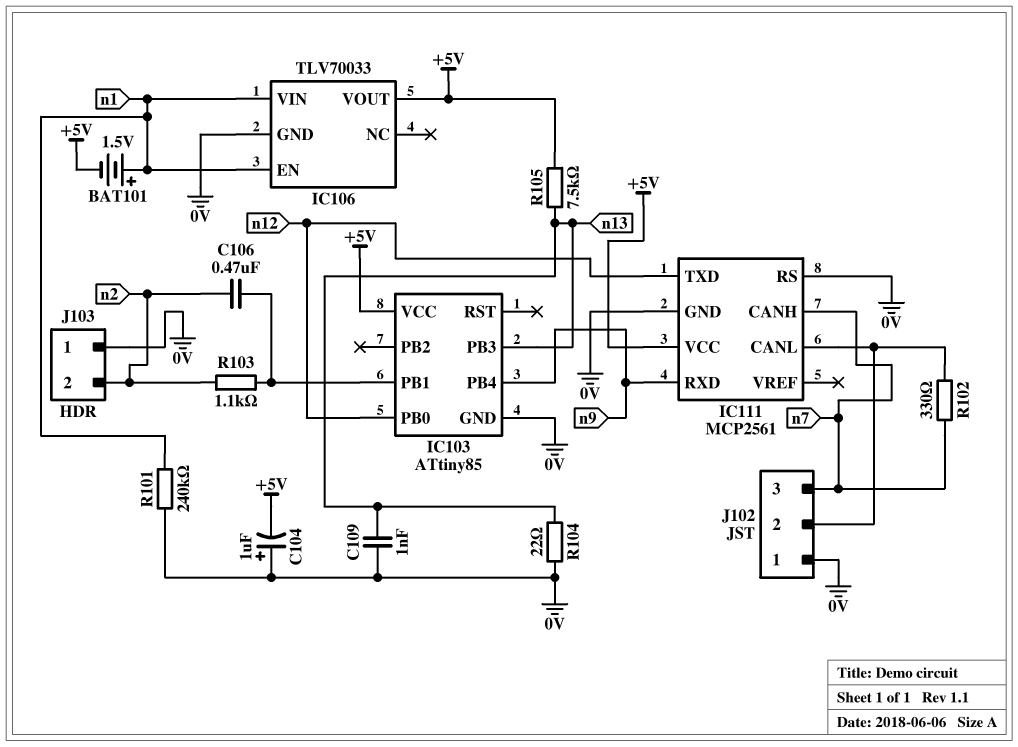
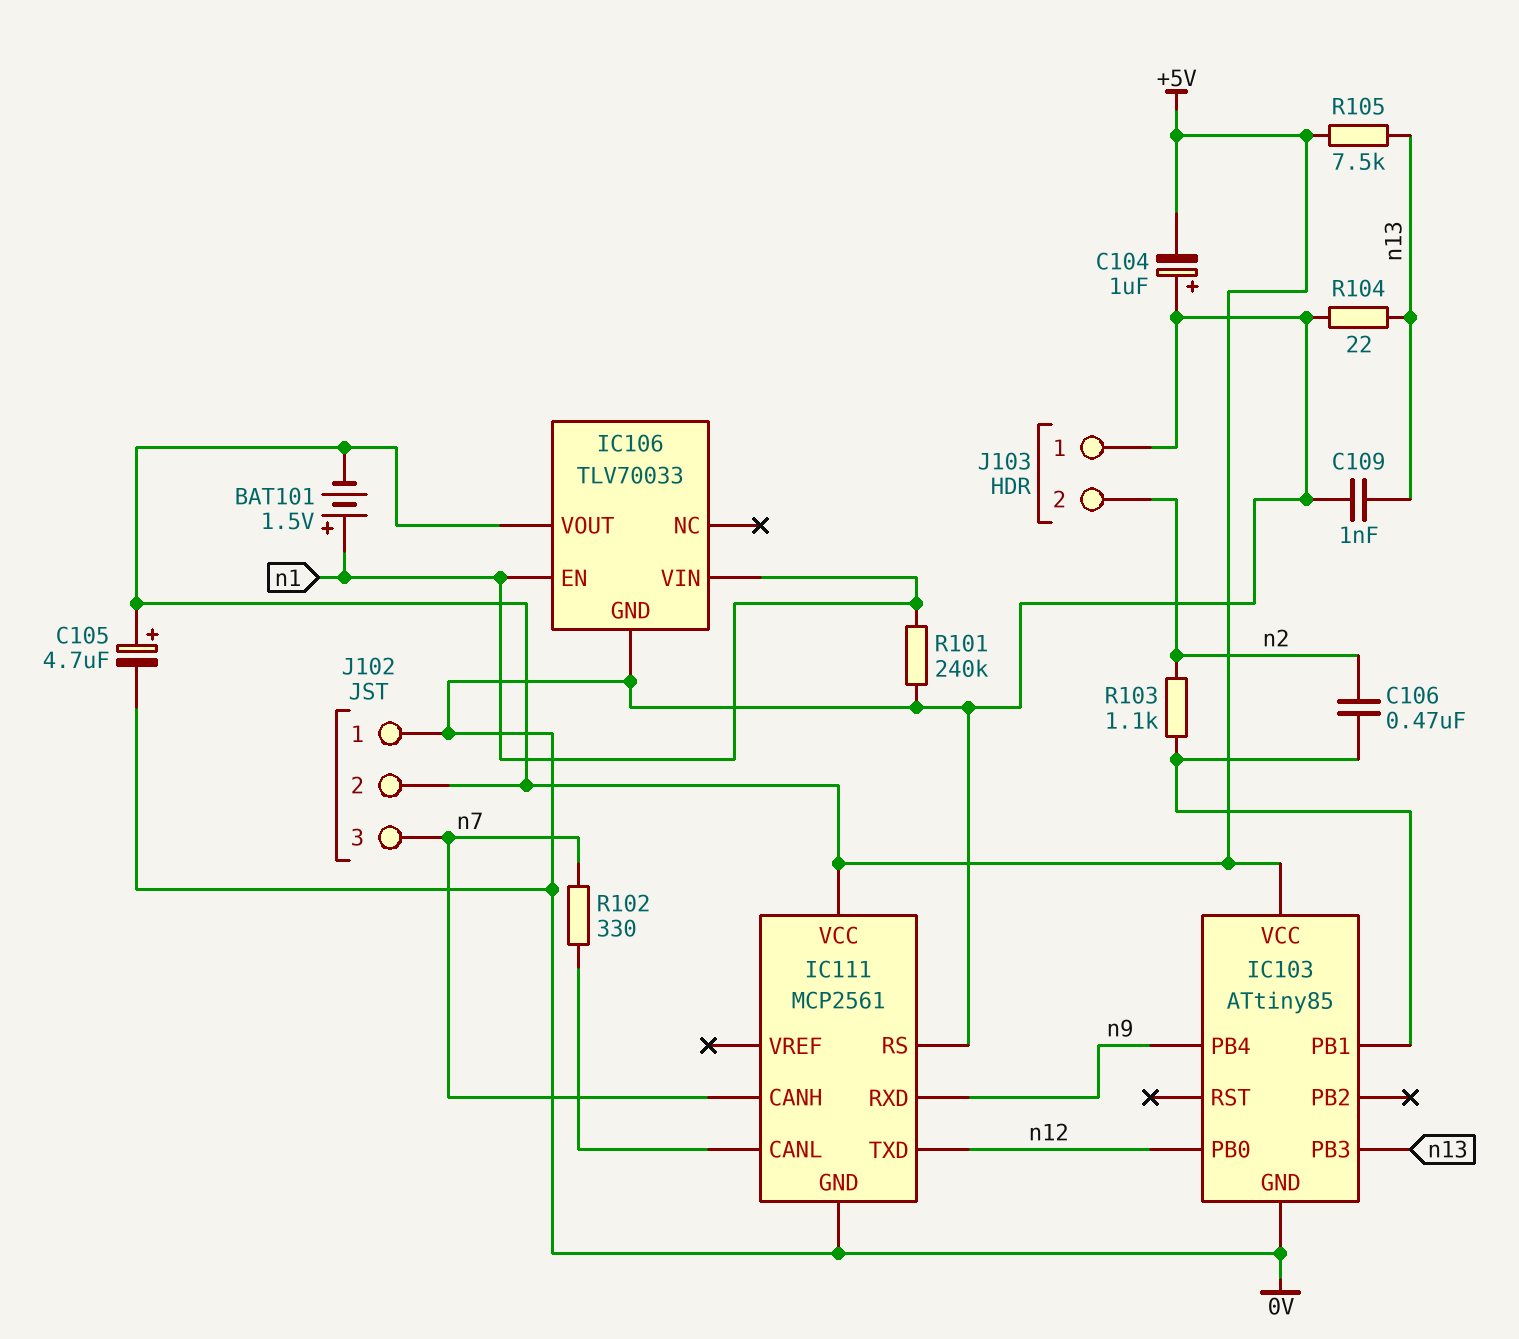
C105: none -> 4.7uF (plus +5V, minus 0V)
J102 pin 2: IC111/CANL -> +5V

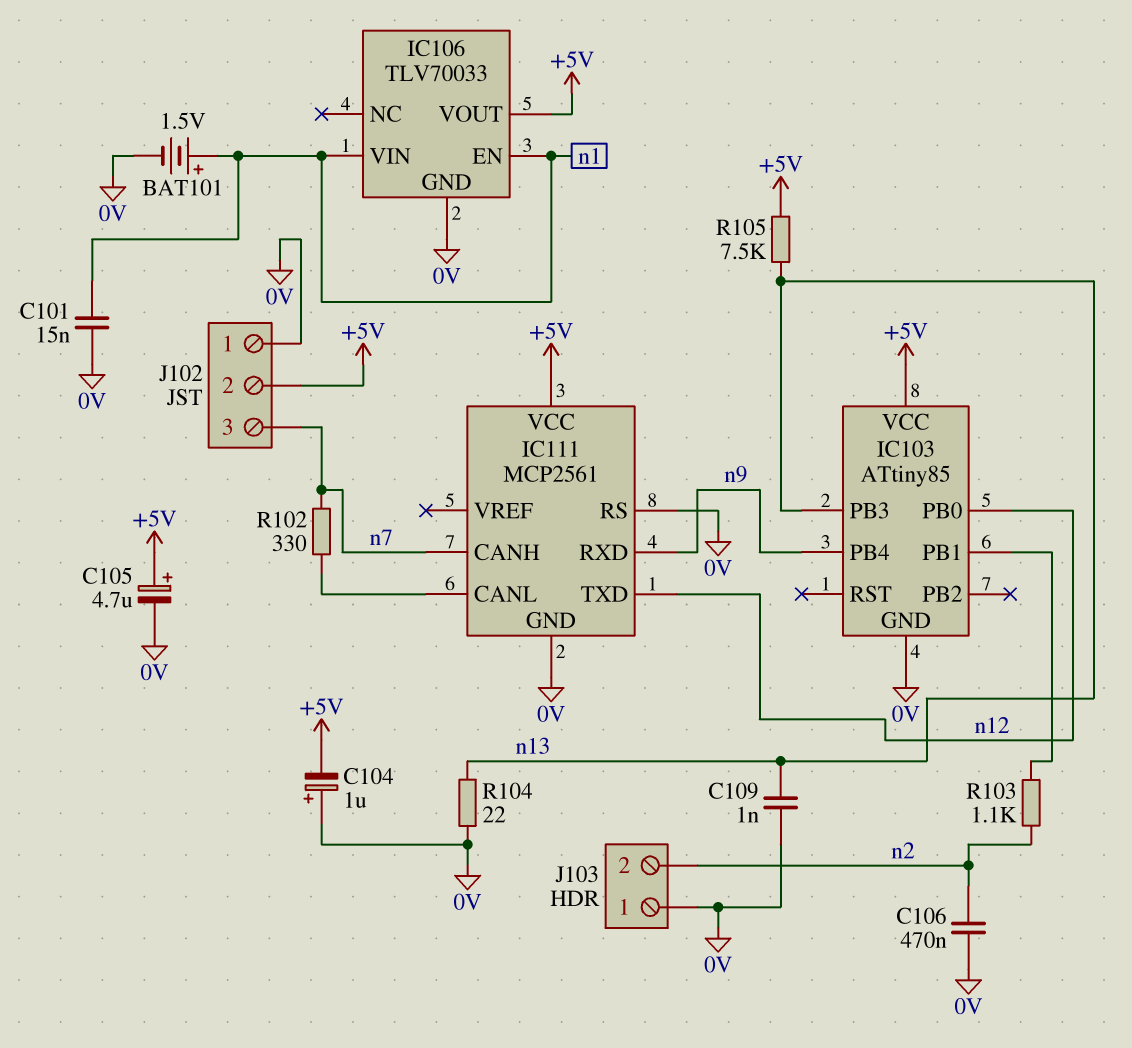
BAT101: 1.5V (plus n1, minus +5V) -> 1.5V (plus n1, minus 0V)
C101: none -> 15nF (0V, n1)
C106: 470nF (IC103/PB1, n2) -> 470nF (0V, n2)
R101: 240k (0V, n1) -> none

